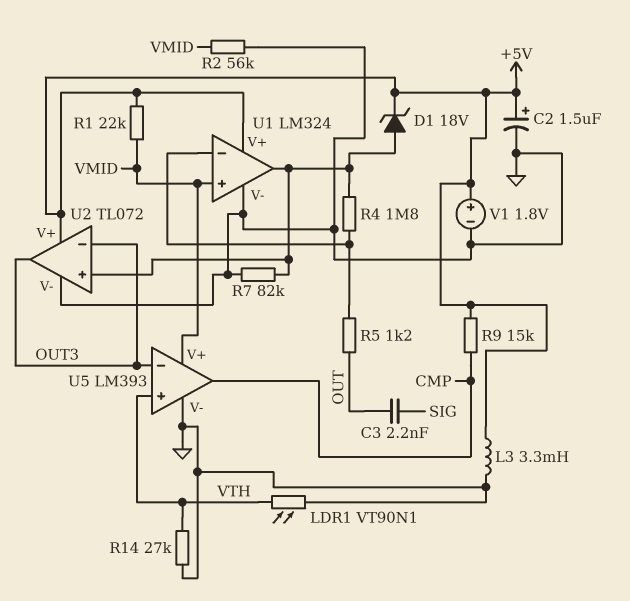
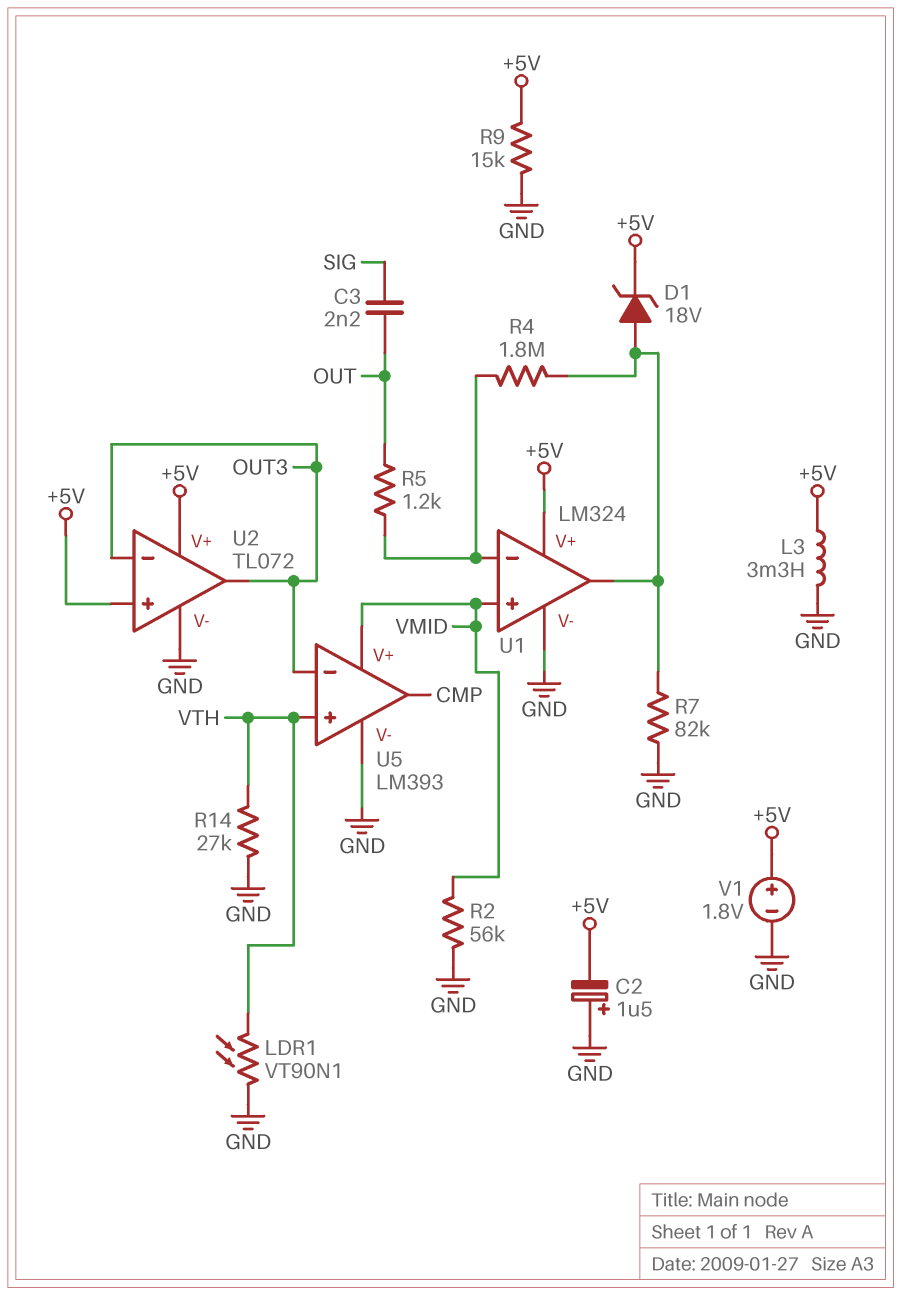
C2: 1.5uF (plus +5V, minus GND) -> 1.5uF (plus GND, minus +5V)
R1: 22k (+5V, VMID) -> none
R9: 15k (+5V, CMP) -> 15k (+5V, GND)
U2 pin in+: U1/out -> +5V

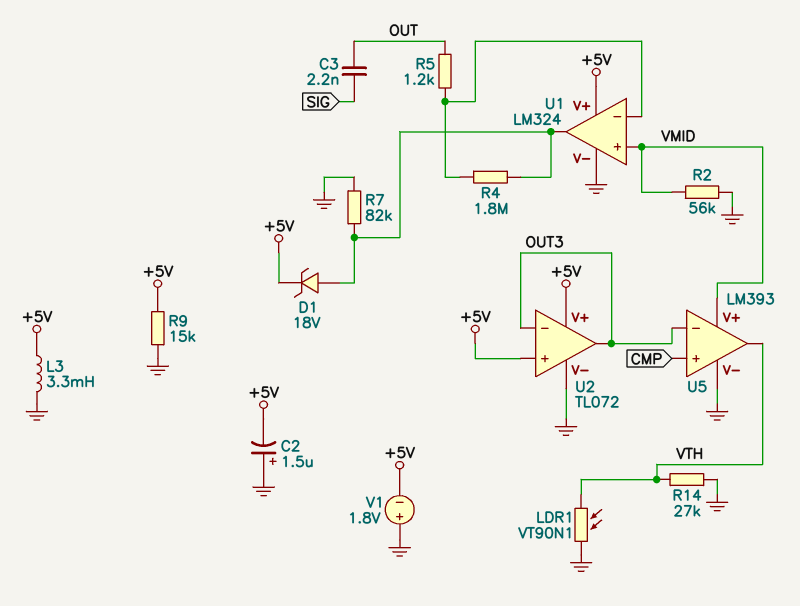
U5 pin in+: VTH -> CMP
U5 pin out: CMP -> VTH
V1: 1.8V (plus +5V, minus GND) -> 1.8V (plus GND, minus +5V)

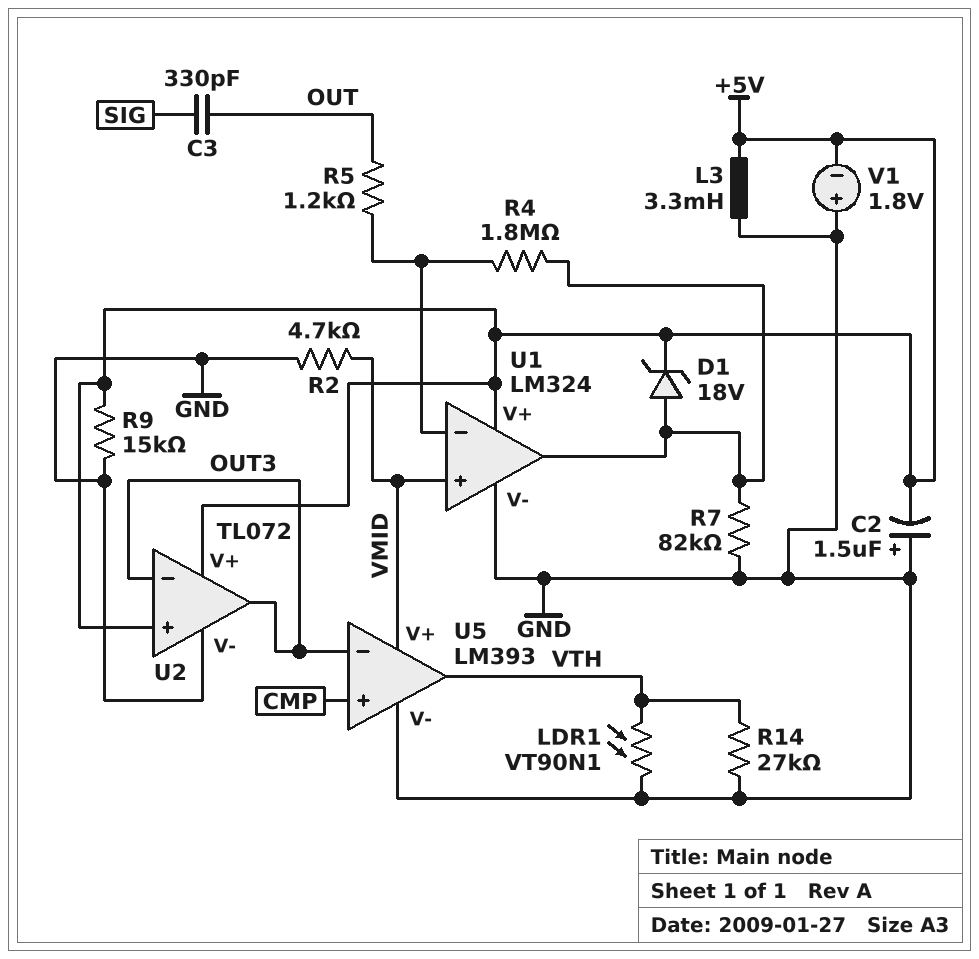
C3: 2.2nF (OUT, SIG) -> 330pF (OUT, SIG)
R2: 56k (GND, VMID) -> 4.7k (GND, VMID)

